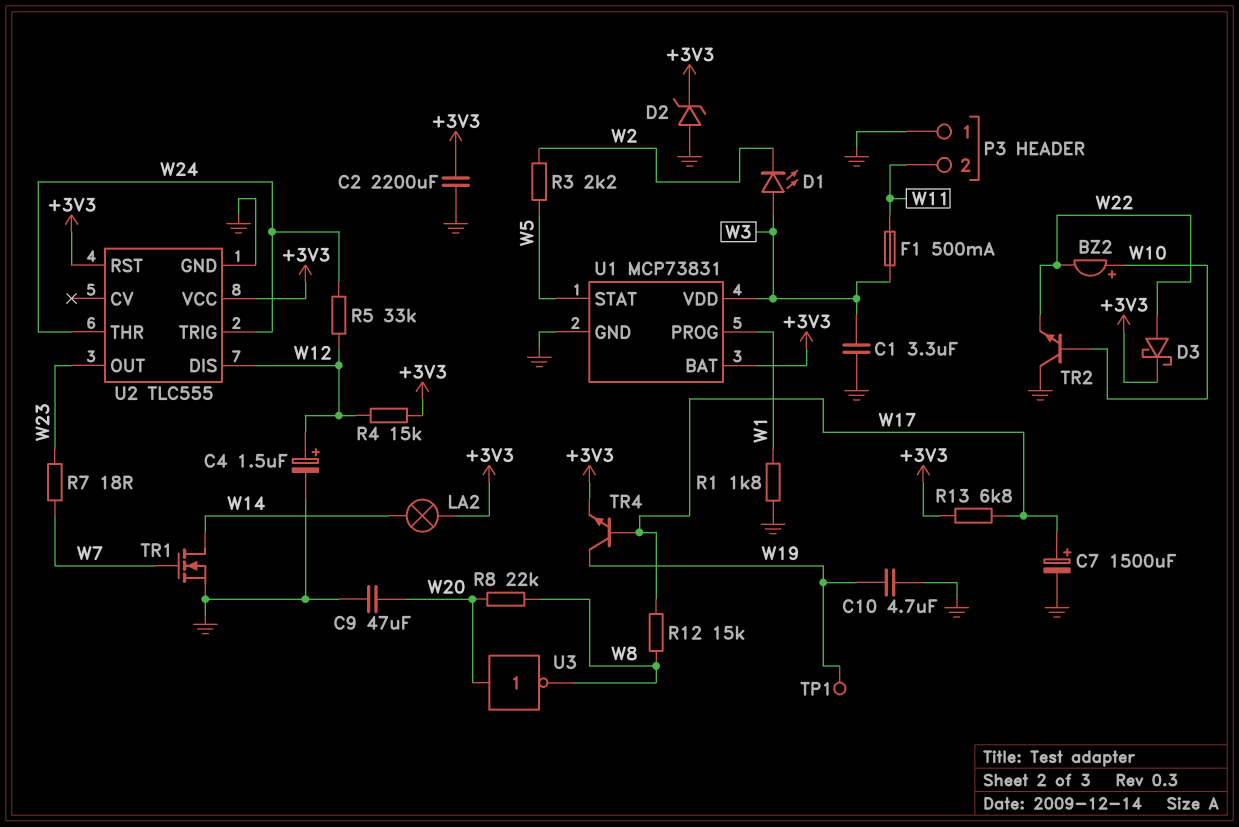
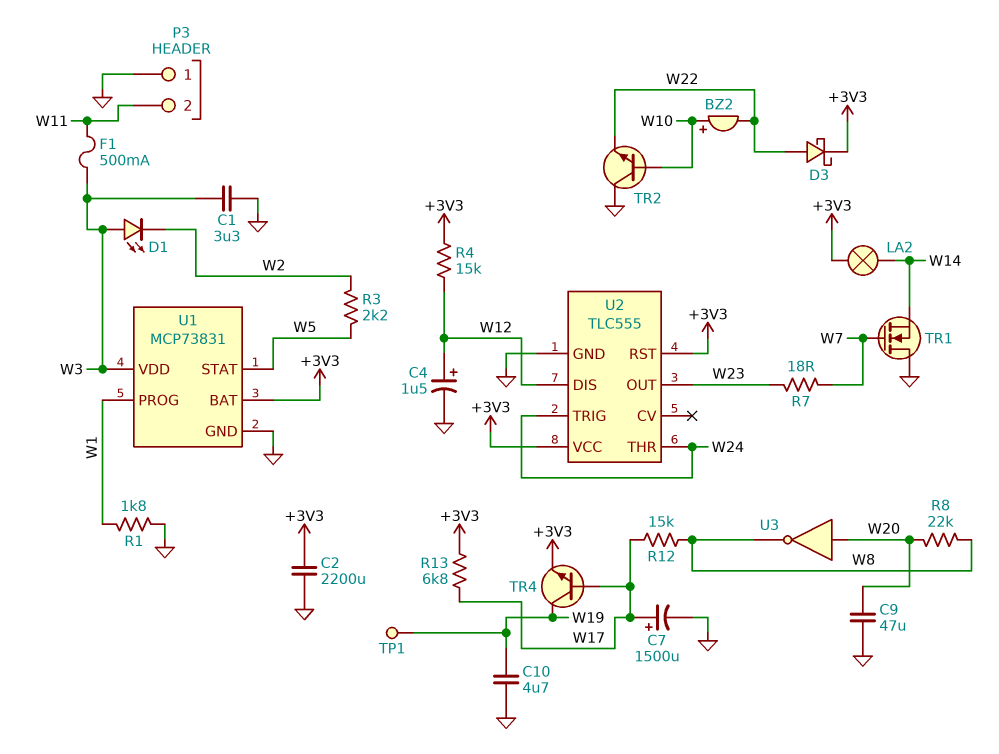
D2: zener (A GND, K +3V3) -> none
R5: 33k (W12, W24) -> none
TR1: NMOS (G W7, D W14, S GND) -> NMOS (G W7, D GND, S W14)

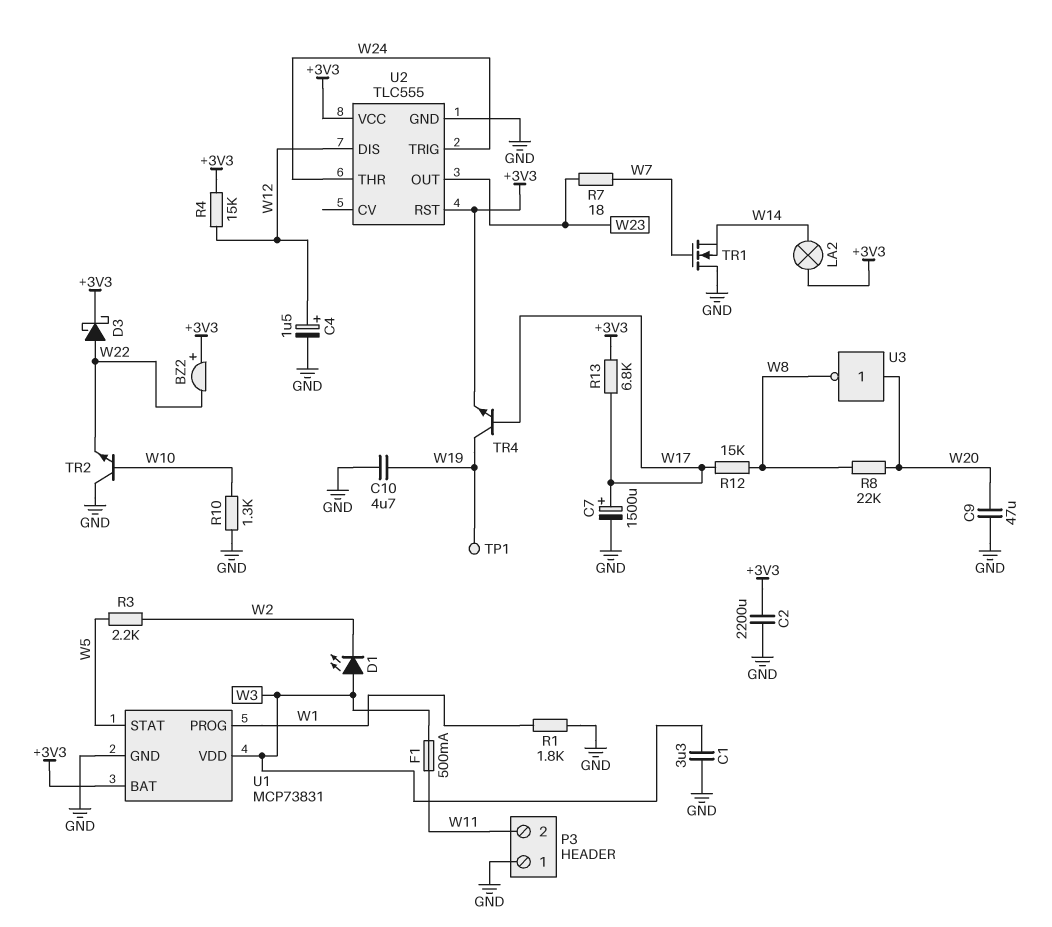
BZ2: buzzer (plus W10, minus W22) -> buzzer (plus +3V3, minus W22)
R10: none -> 1.3k (GND, W10)

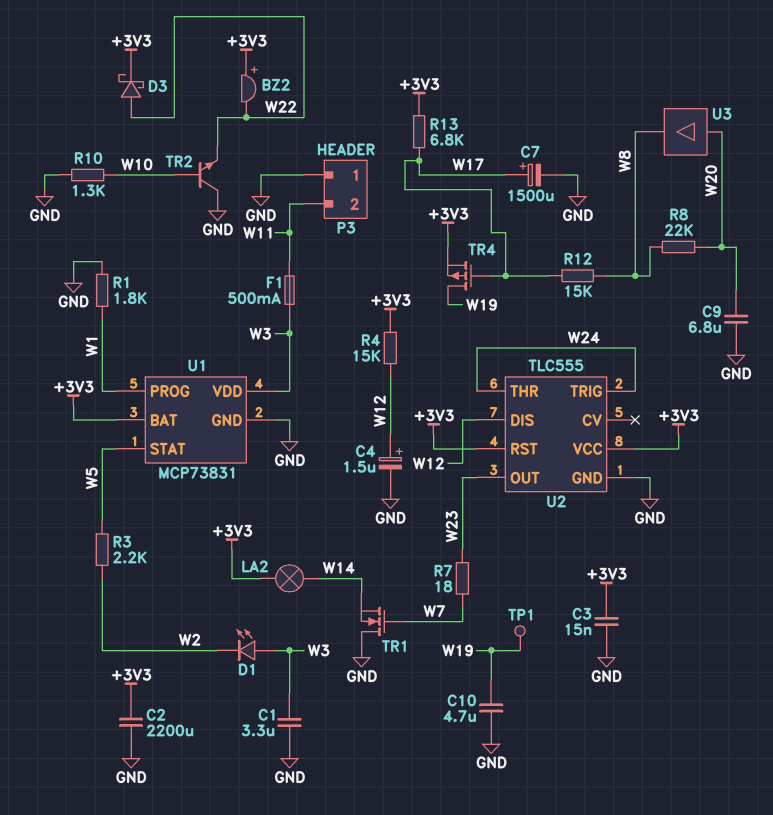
C3: none -> 15nF (+3V3, GND)
C9: 47uF (GND, W20) -> 6.8uF (GND, W20)
TR4: NPN (B W17, C W19, E +3V3) -> PMOS (G W17, D W19, S +3V3)
U3: NOT (in W20, out W8) -> buffer (in W20, out W8)

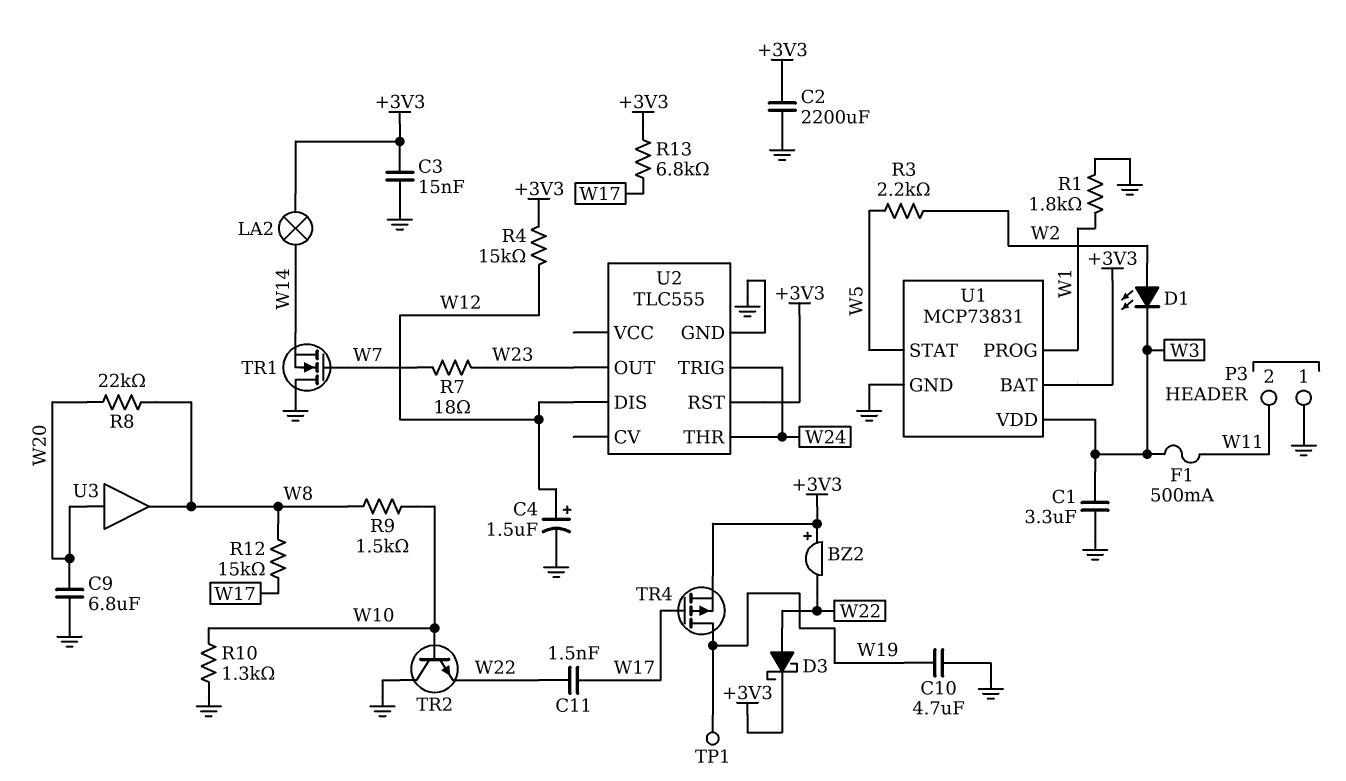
C7: 1500uF (plus W17, minus GND) -> none
C11: none -> 1.5nF (W17, W22)
D1: LED (A W3, K W2) -> LED (A W2, K W3)
R9: none -> 1.5k (W8, W10)
U2 pin VCC: +3V3 -> none

